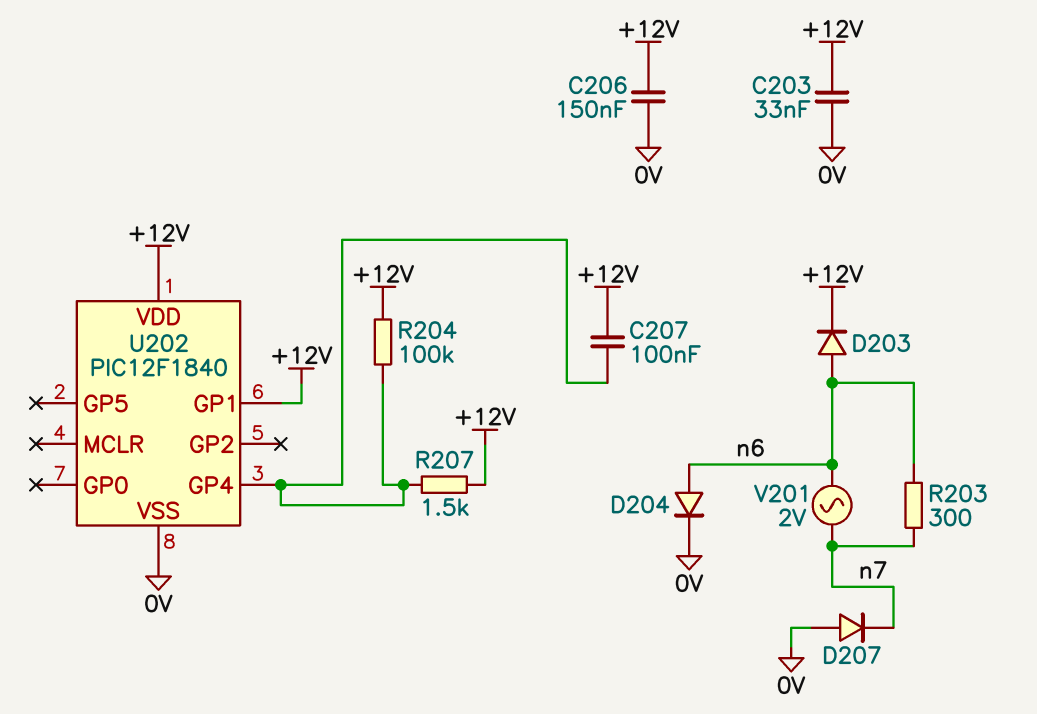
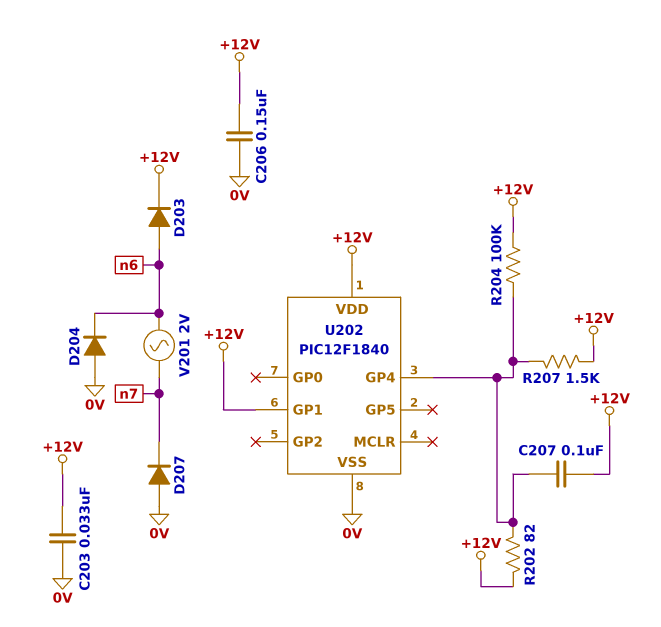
D204: diode (A n6, K 0V) -> diode (A 0V, K n6)
R202: none -> 82 (+12V, U202/GP4)
R203: 300 (n6, n7) -> none

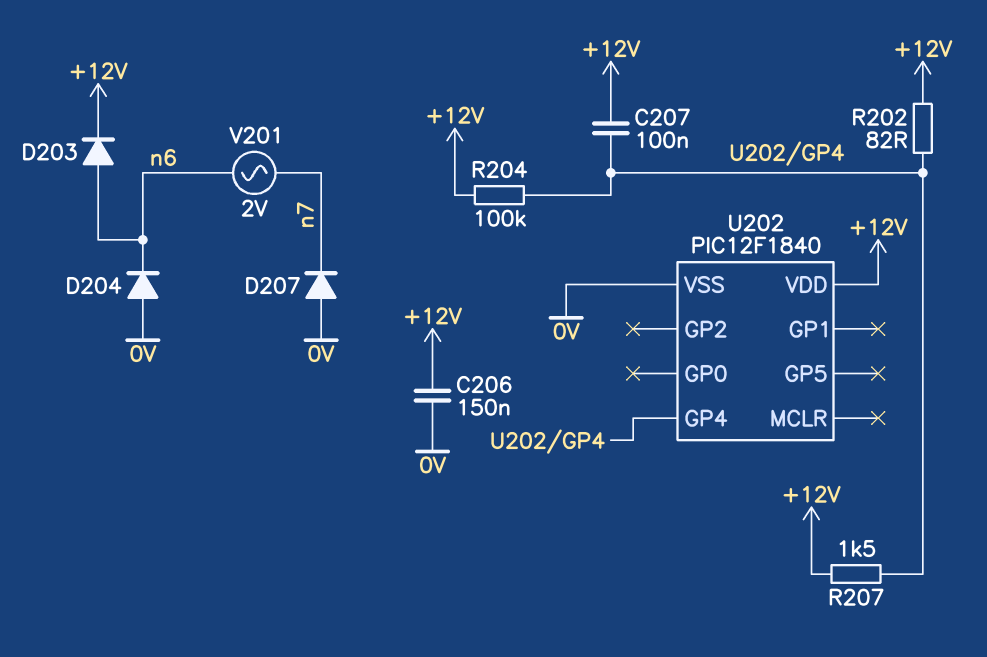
C203: 33nF (+12V, 0V) -> none
U202 pin GP1: +12V -> none

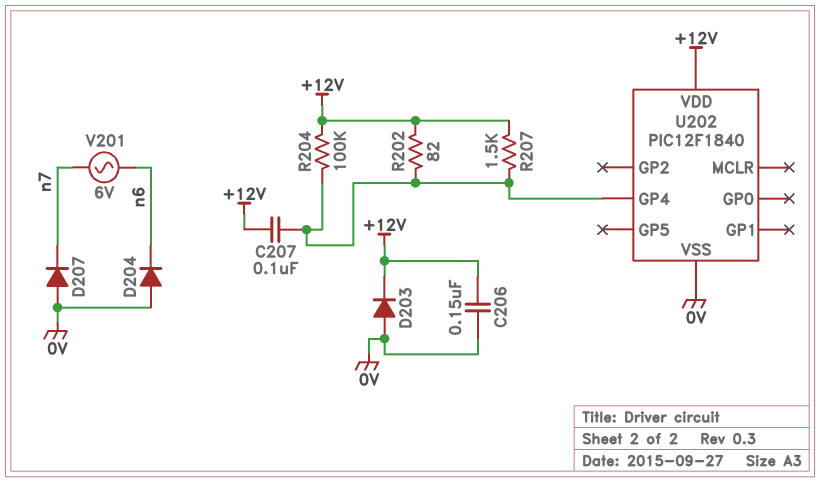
D203: diode (A n6, K +12V) -> diode (A 0V, K +12V)
V201: AC 2V (n6, n7) -> AC 6V (n6, n7)

